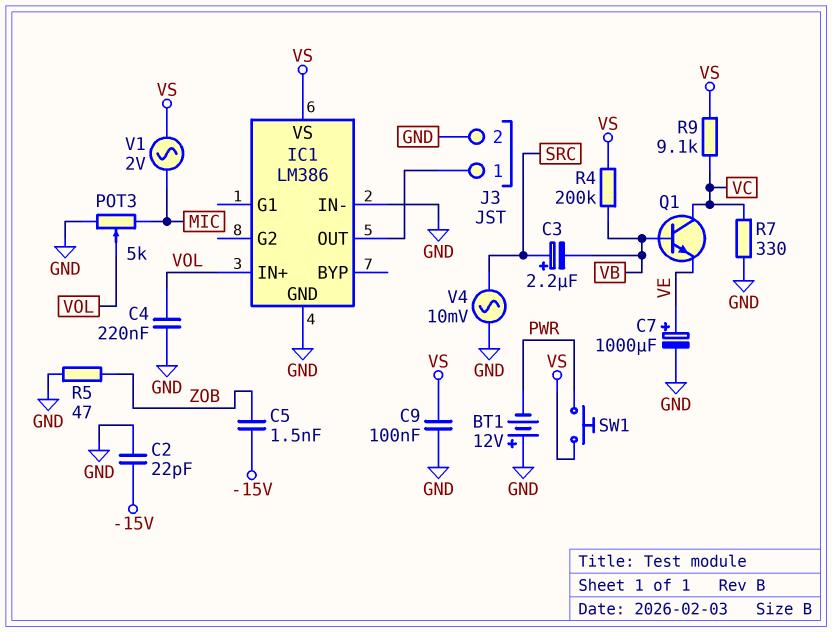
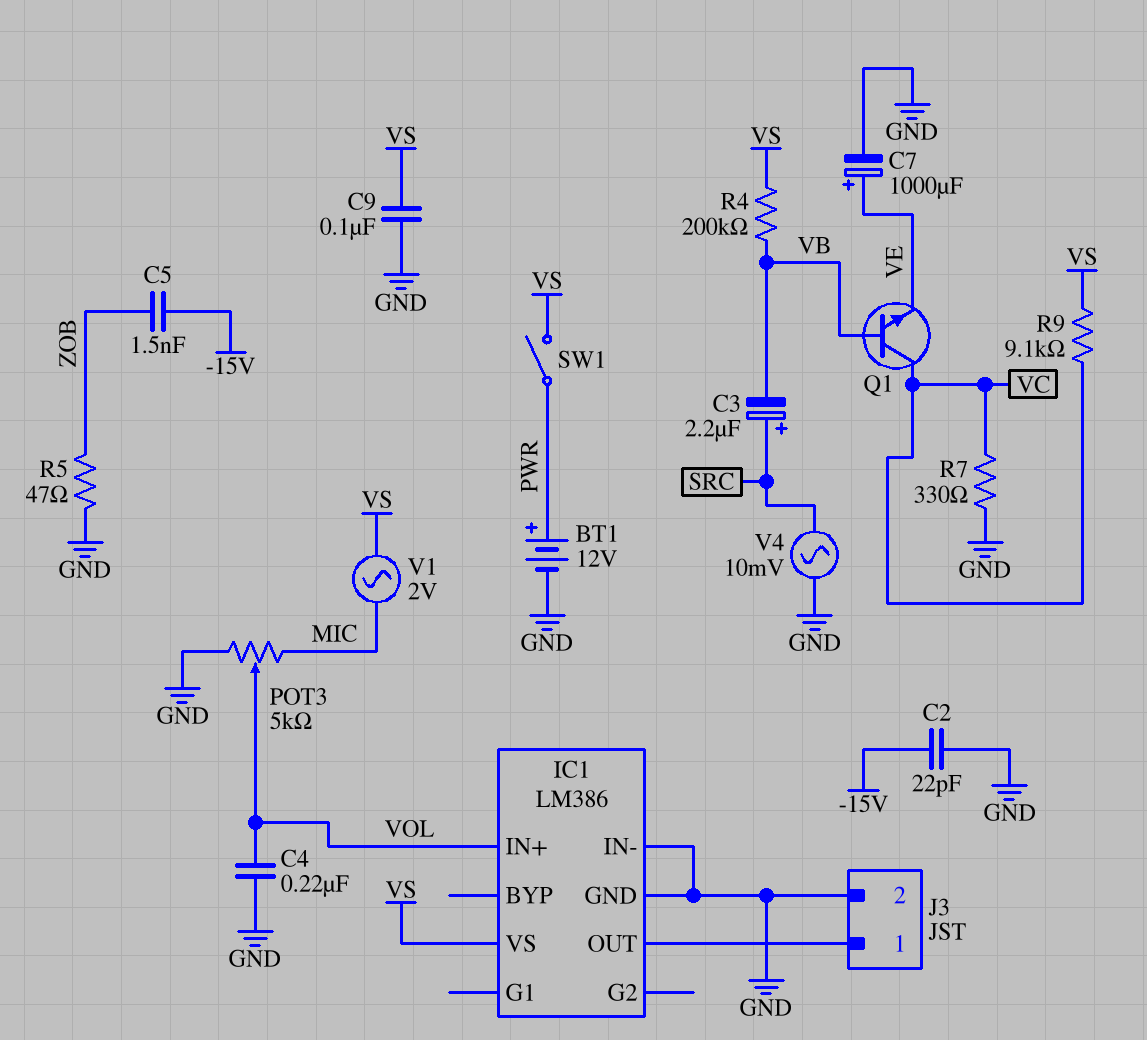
BT1: 12V (plus GND, minus PWR) -> 12V (plus PWR, minus GND)
SW1: button (PWR, VS) -> switch (PWR, VS)

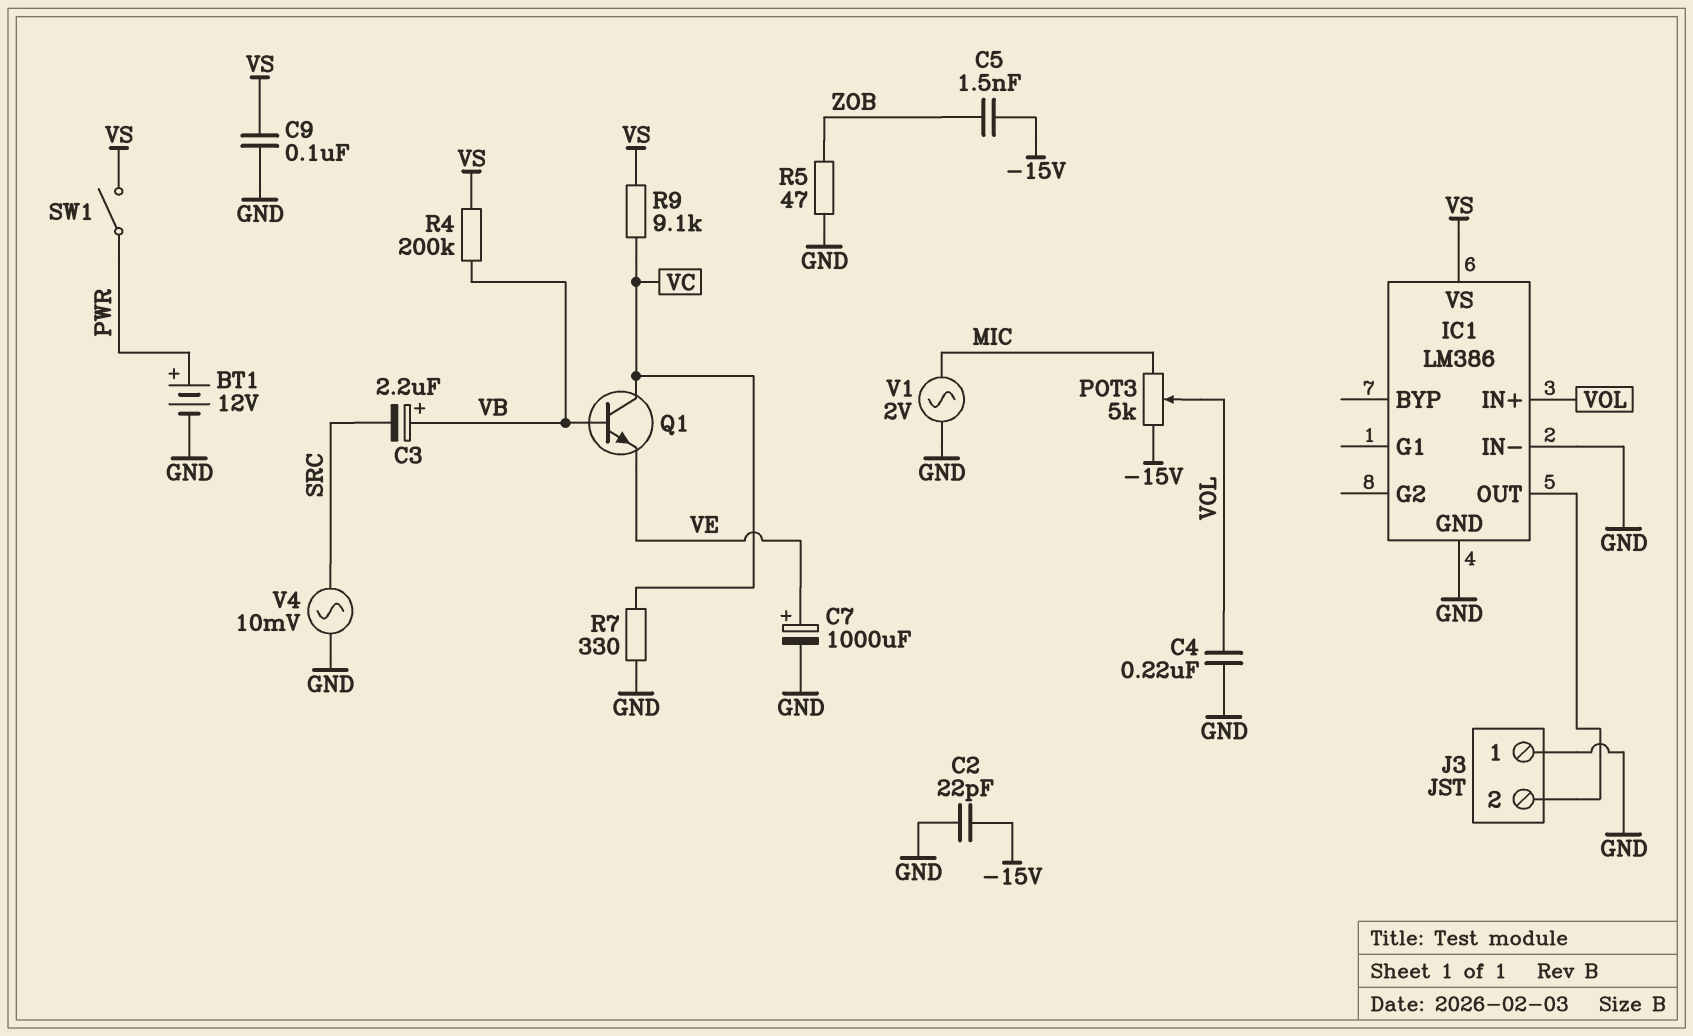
C3: 2.2uF (plus SRC, minus VB) -> 2.2uF (plus VB, minus SRC)
J3 pin 1: IC1/OUT -> GND
J3 pin 2: GND -> IC1/OUT
POT3: 5k (GND, MIC, wiper VOL) -> 5k (-15V, MIC, wiper VOL)
V1: AC 2V (MIC, VS) -> AC 2V (GND, MIC)

